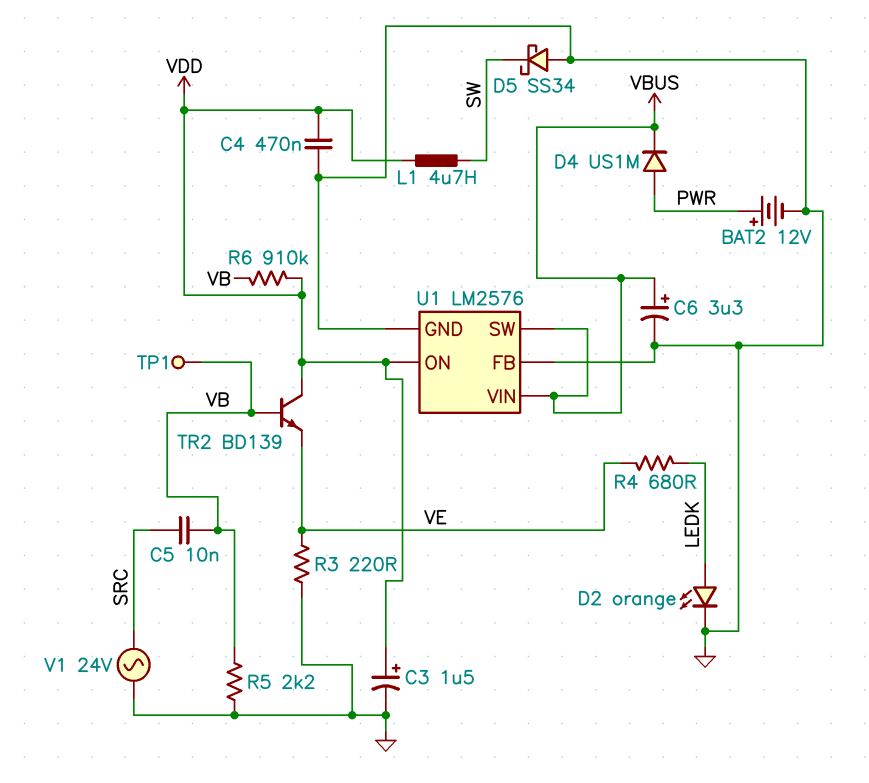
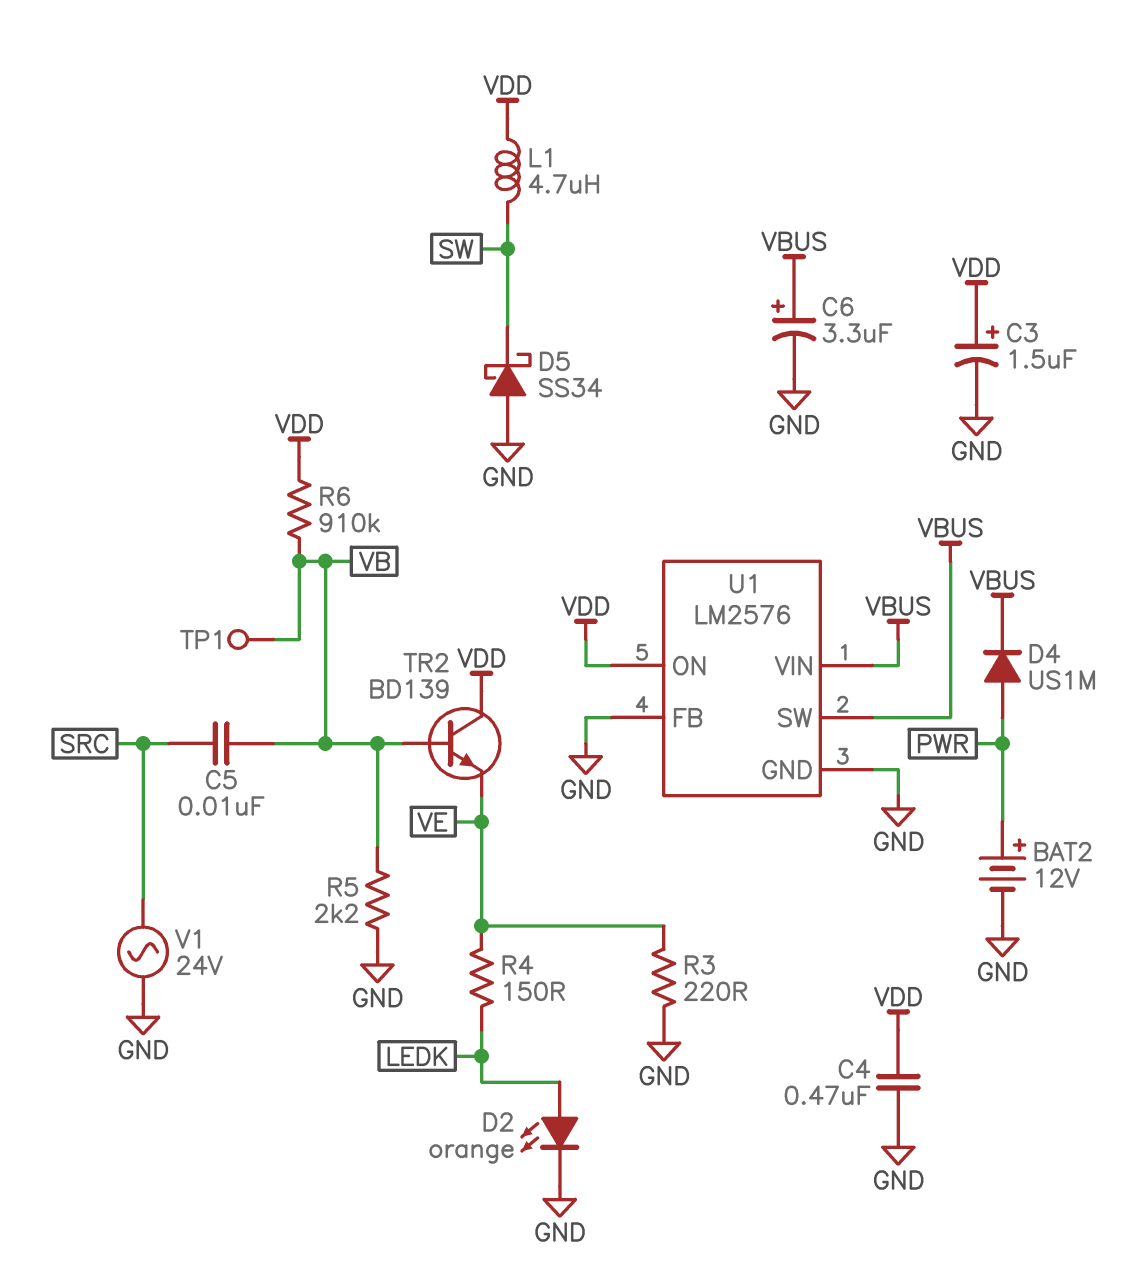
R4: 680 (LEDK, VE) -> 150 (LEDK, VE)

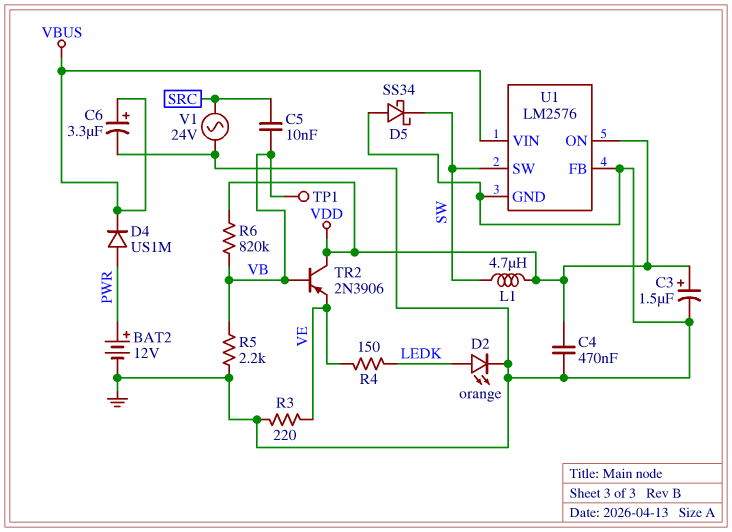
R6: 910k (VB, VDD) -> 820k (VB, VDD)
TR2: NPN BD139 (B VB, C VDD, E VE) -> PNP 2N3906 (B VB, C VDD, E VE)
U1 pin SW: VBUS -> SW

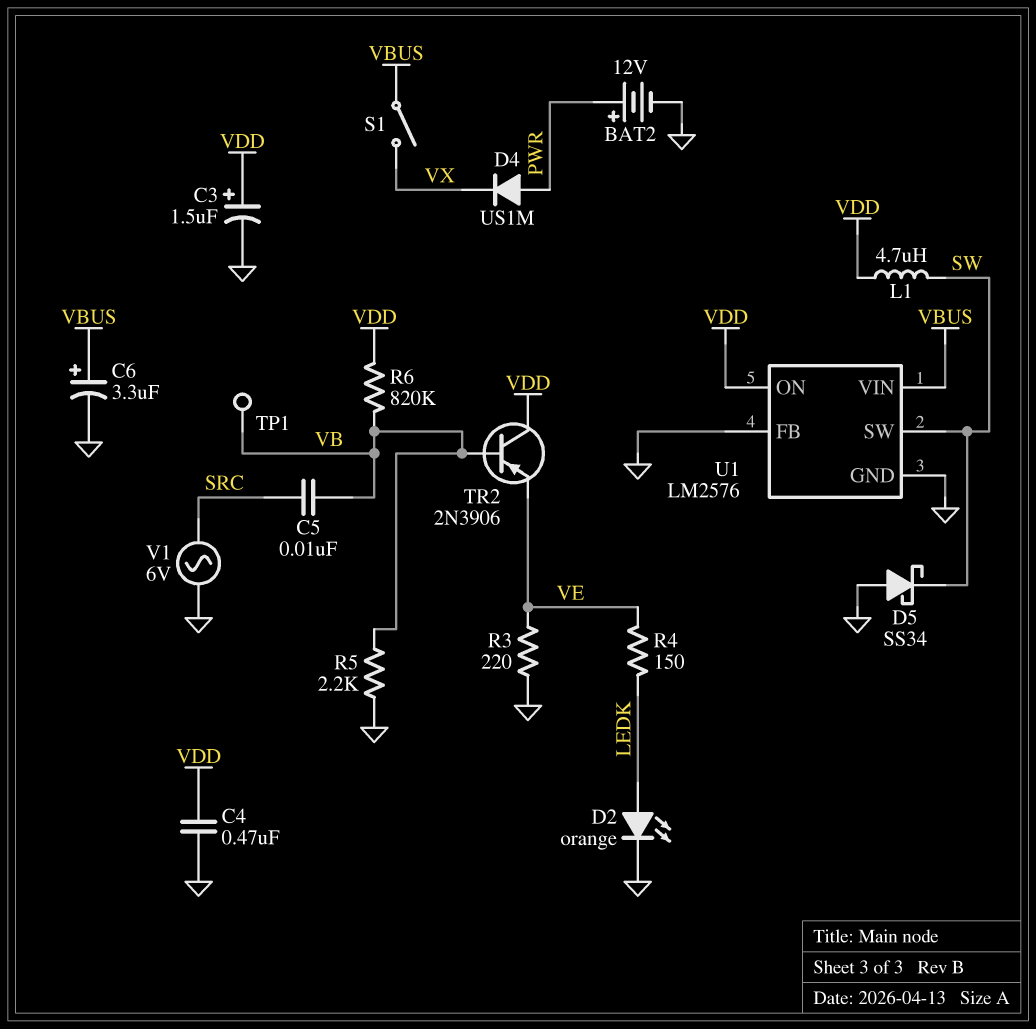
D4: diode US1M (A PWR, K VBUS) -> diode US1M (A PWR, K VX)
S1: none -> switch (VBUS, VX)
V1: AC 24V (GND, SRC) -> AC 6V (GND, SRC)

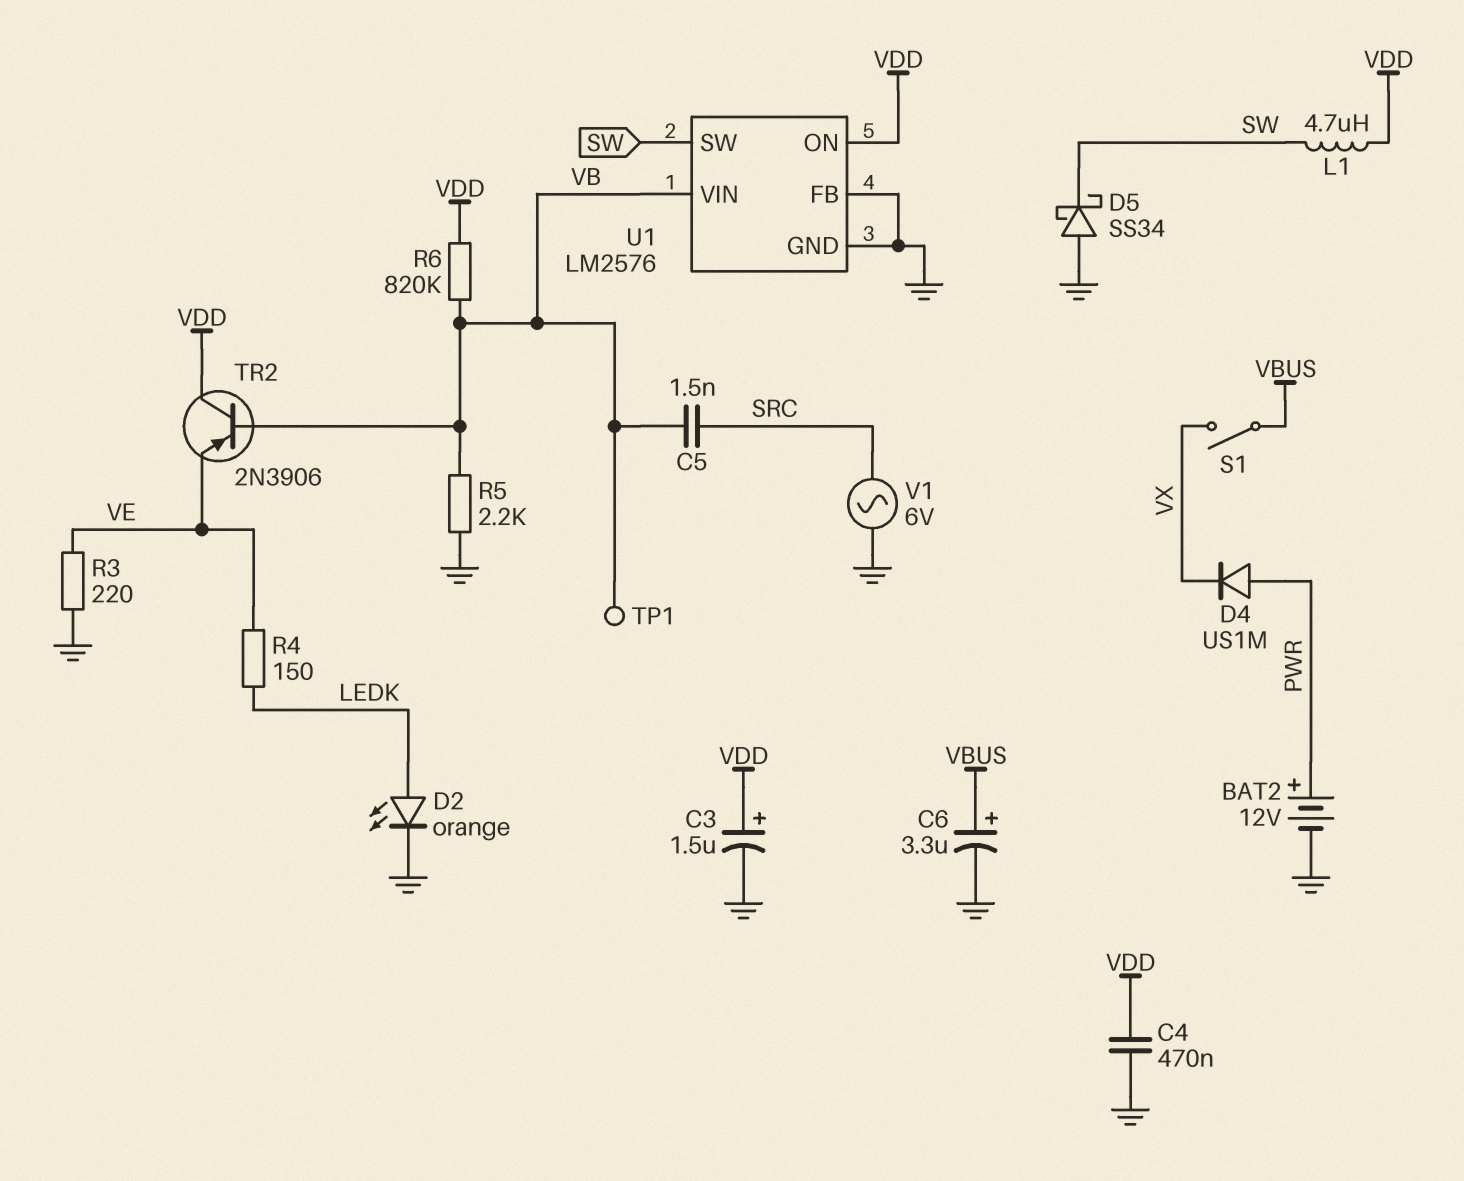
C5: 10nF (SRC, VB) -> 1.5nF (SRC, VB)
U1 pin VIN: VBUS -> VB

